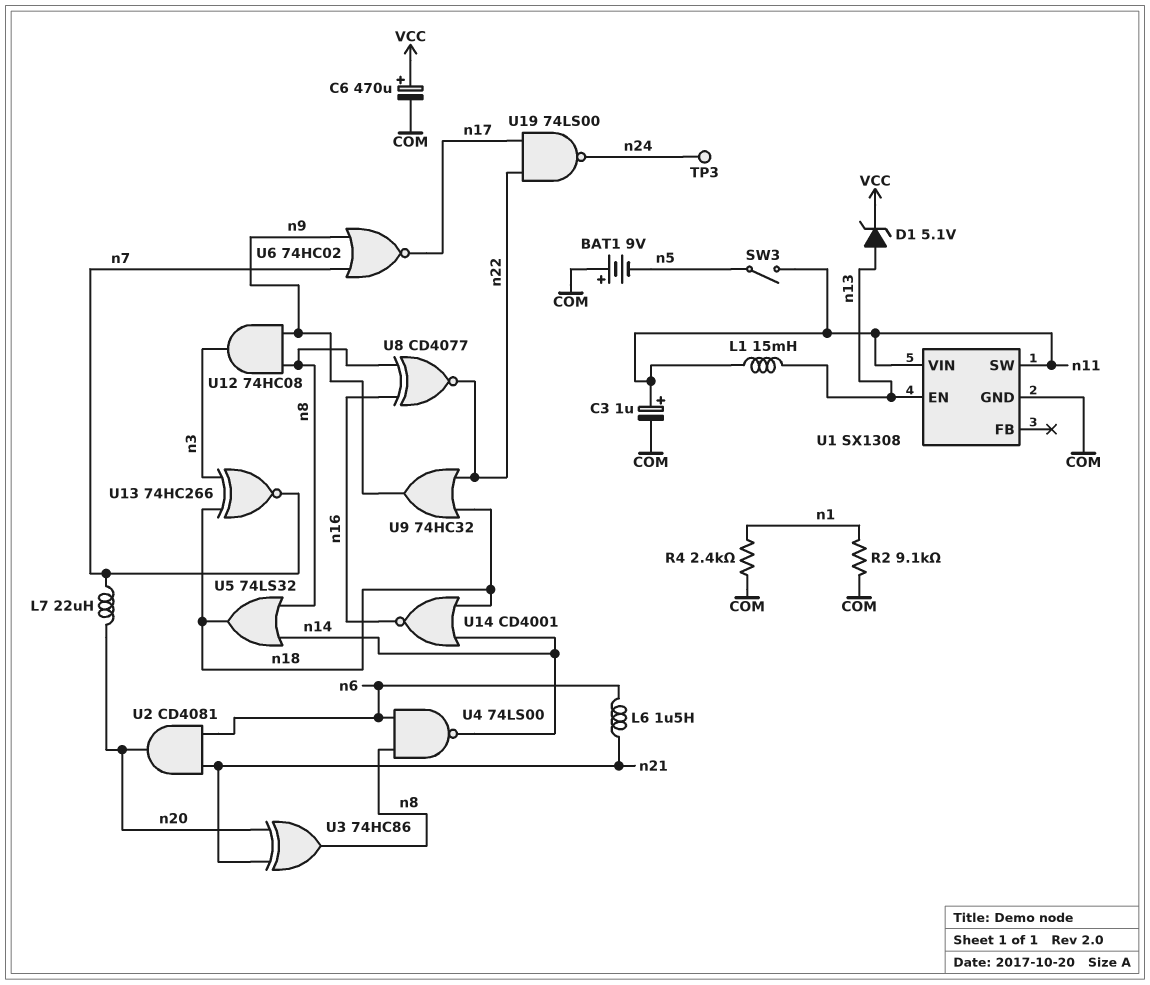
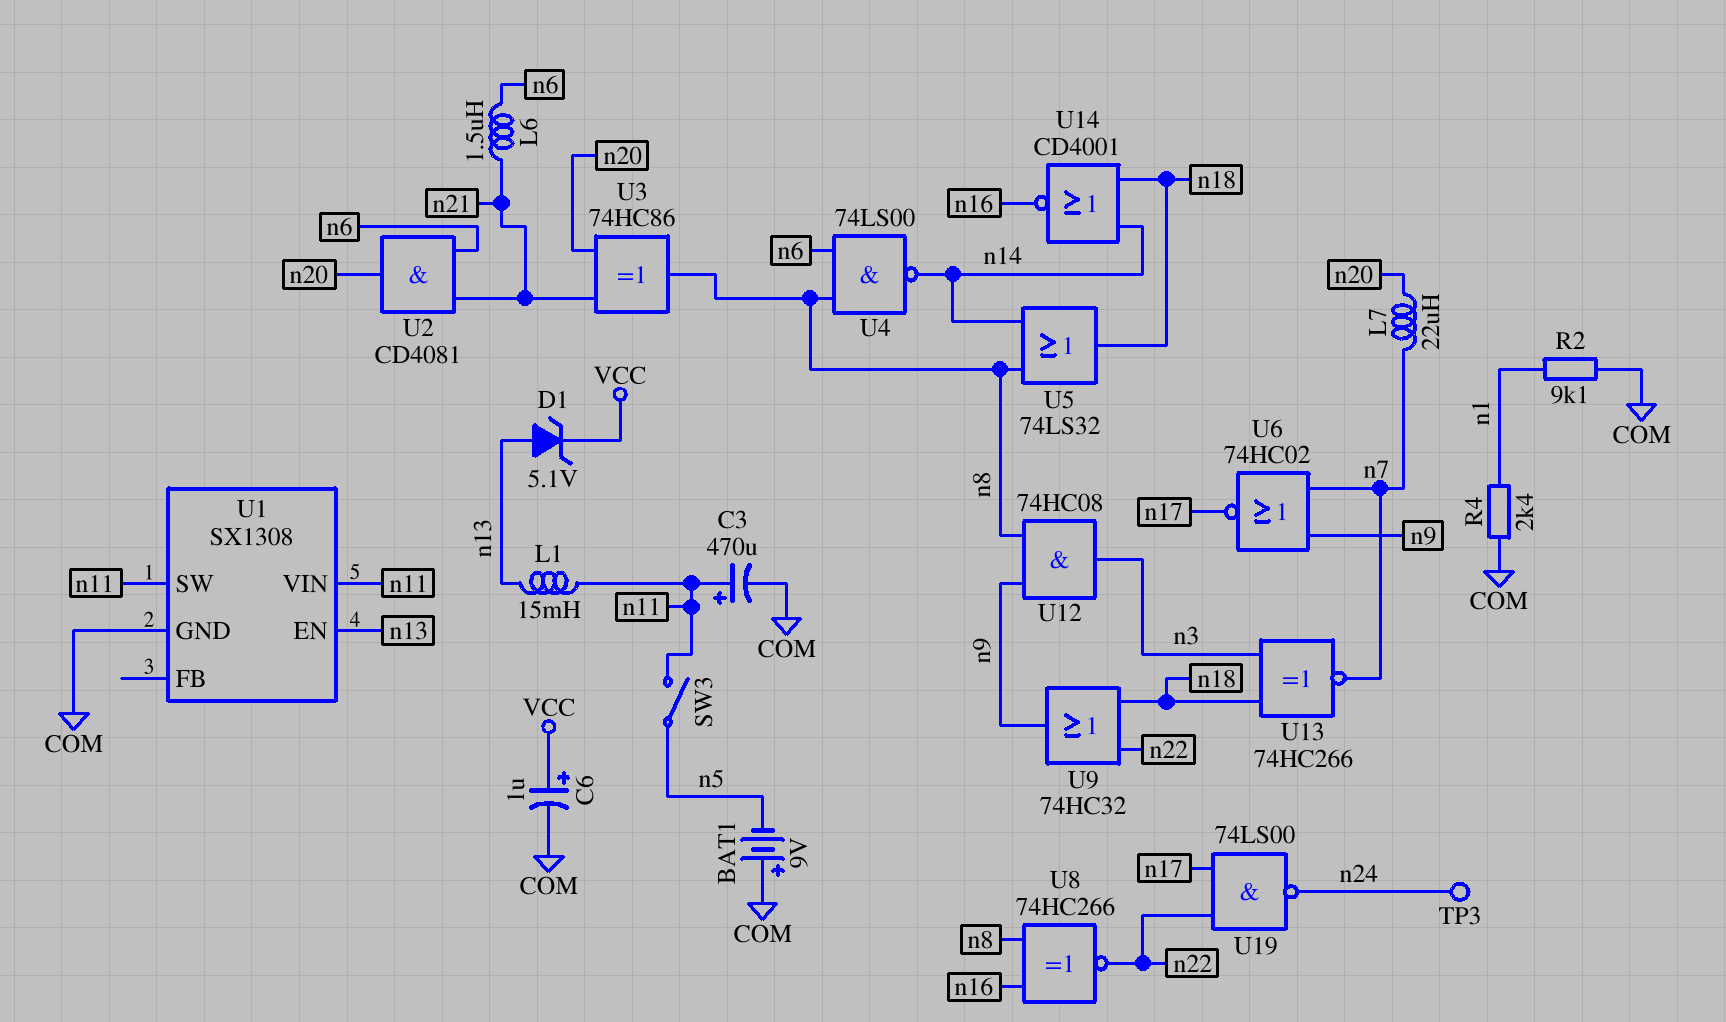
C3: 1uF (plus n11, minus COM) -> 470uF (plus n11, minus COM)
C6: 470uF (plus VCC, minus COM) -> 1uF (plus VCC, minus COM)
U8: XNOR CD4077 (in n8, in n16, out n22) -> XNOR 74HC266 (in n8, in n16, out n22)

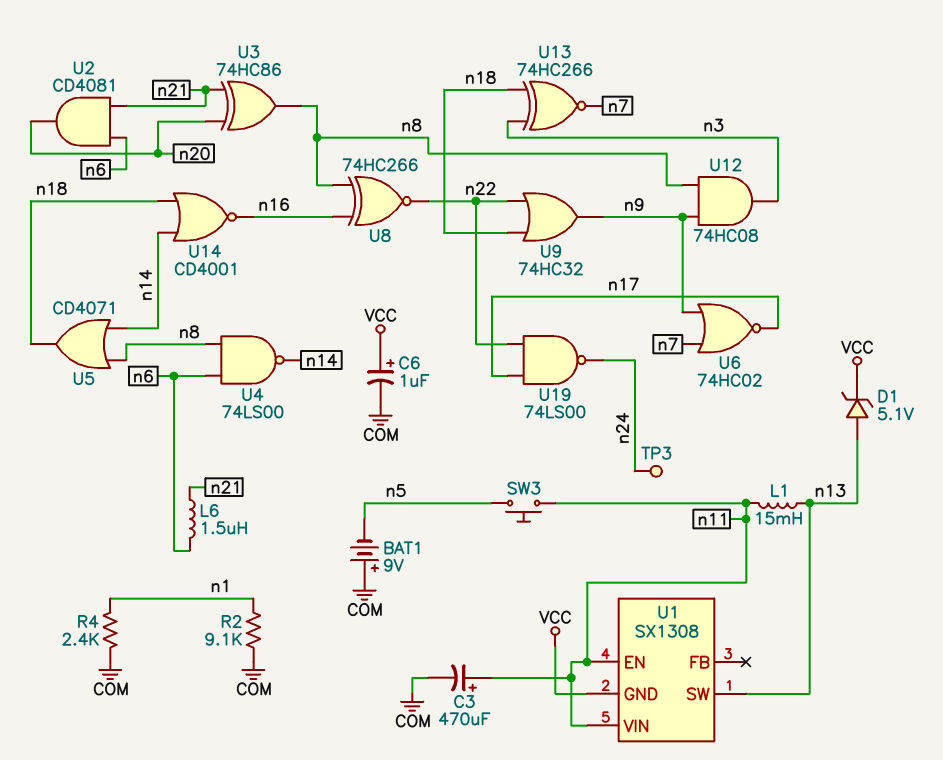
L7: 22uH (n7, n20) -> none
SW3: switch (n5, n11) -> button (n5, n11)
U1 pin EN: n13 -> n11
U1 pin GND: COM -> VCC
U1 pin SW: n11 -> n13
U5: OR 74LS32 (in n8, in n14, out n18) -> OR CD4071 (in n8, in n14, out n18)

